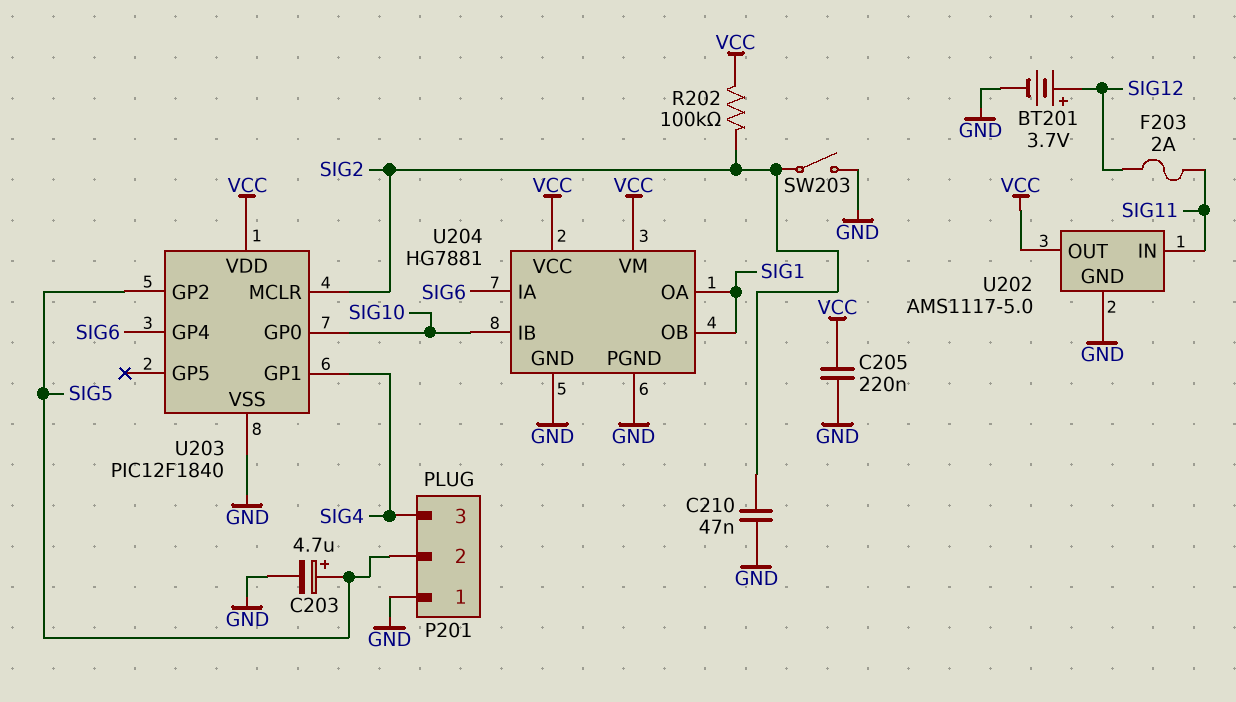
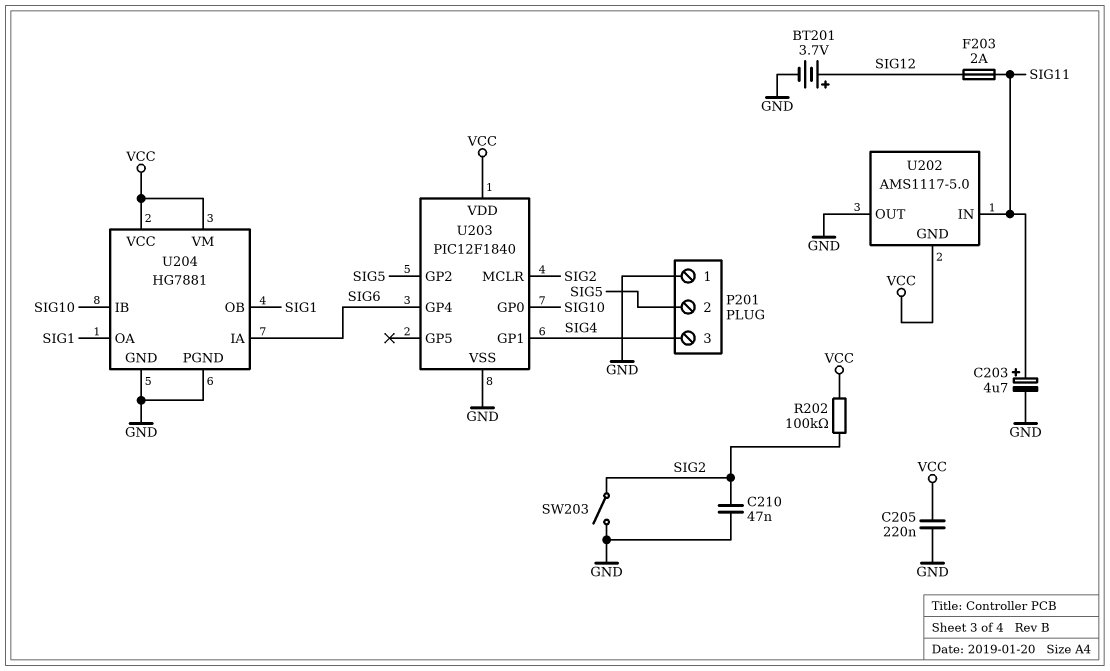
C203: 4.7uF (plus SIG5, minus GND) -> 4.7uF (plus SIG11, minus GND)
U202 pin GND: GND -> VCC
U202 pin OUT: VCC -> GND

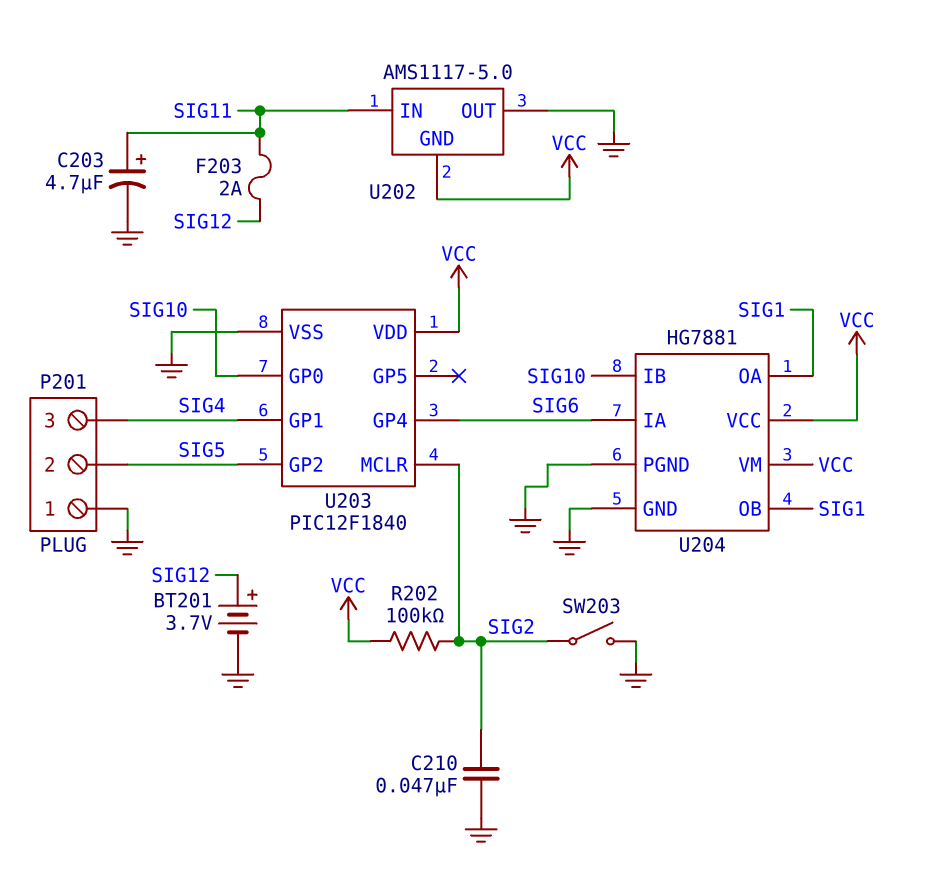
C205: 220nF (GND, VCC) -> none

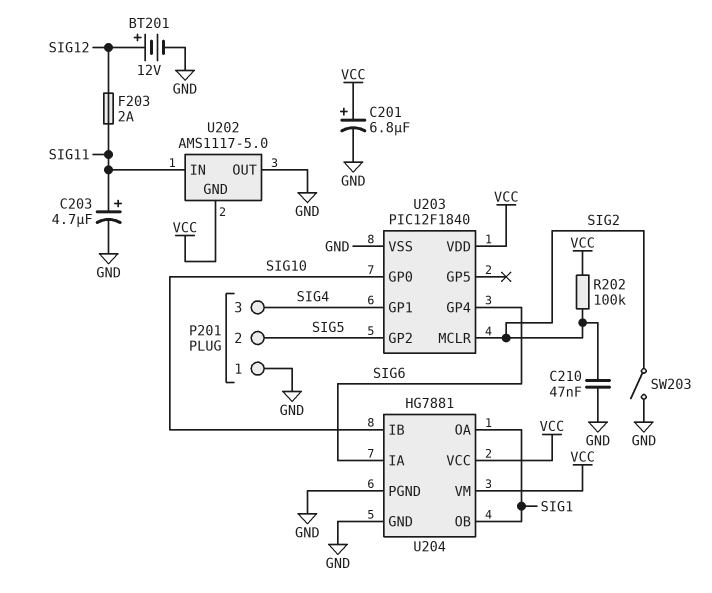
BT201: 3.7V (plus SIG12, minus GND) -> 12V (plus SIG12, minus GND)
C201: none -> 6.8uF (plus VCC, minus GND)

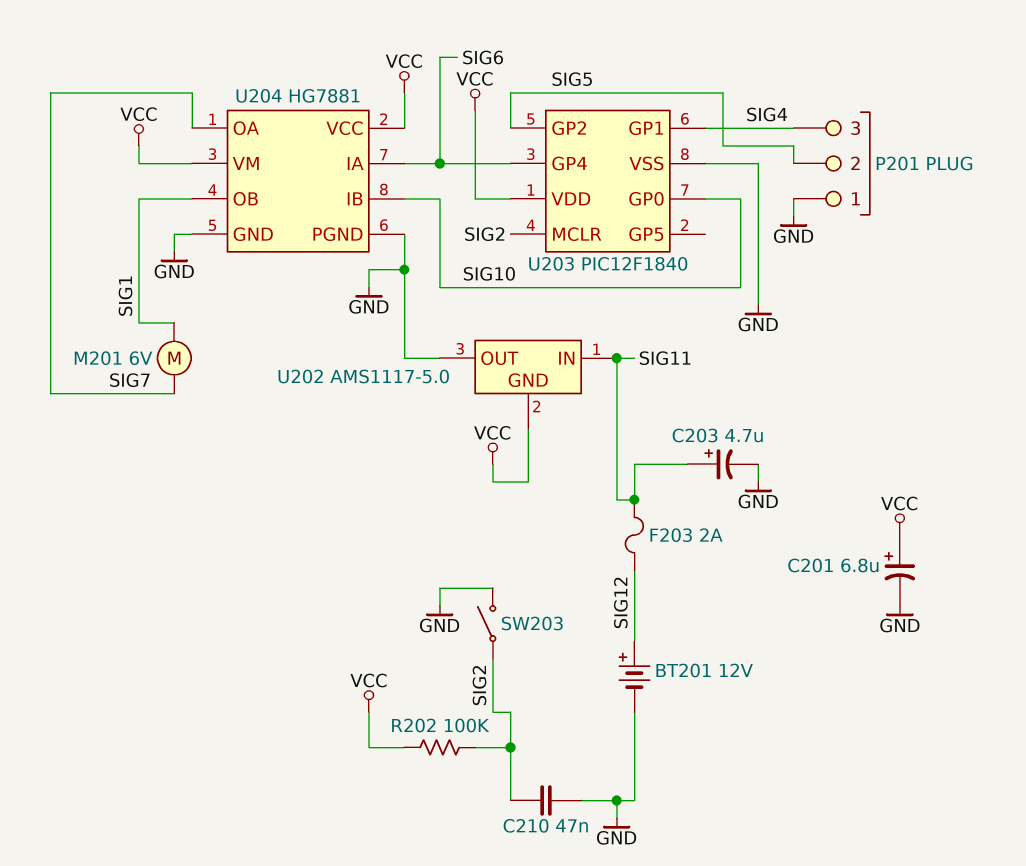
M201: none -> motor 6V (SIG1, SIG7)
U204 pin OA: SIG1 -> SIG7

